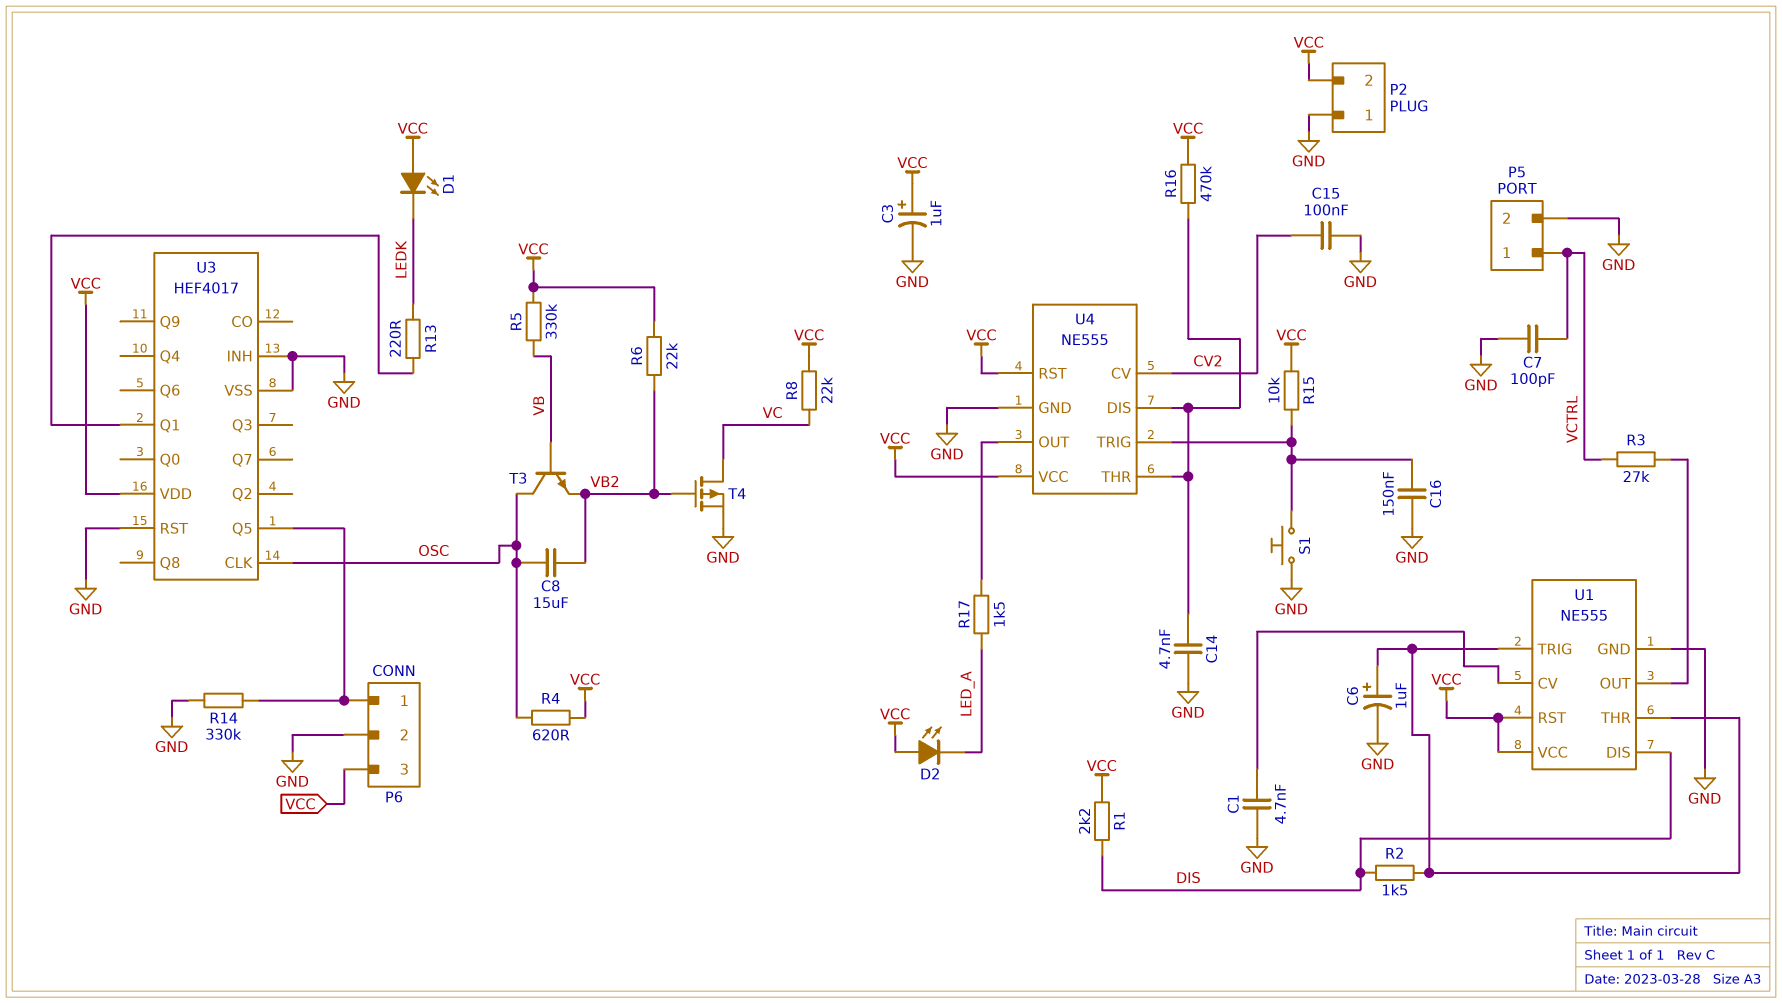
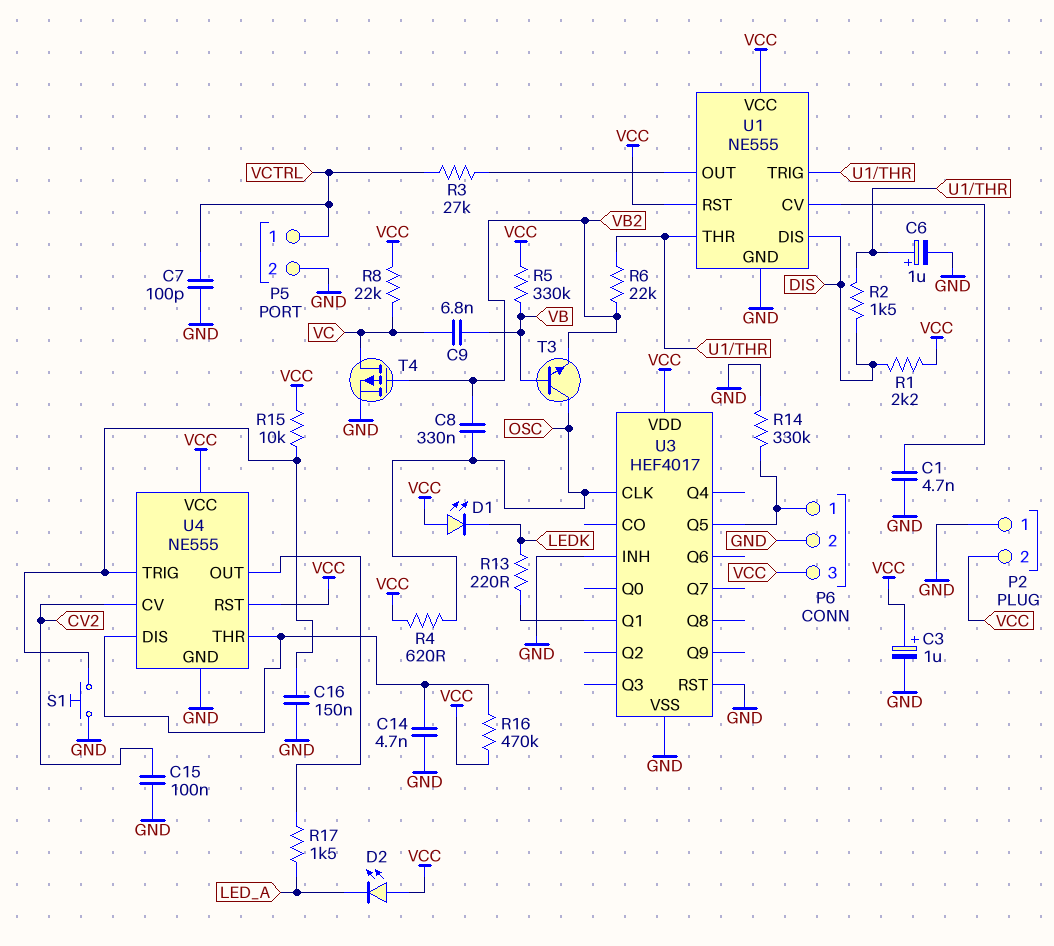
C8: 15uF (OSC, VB2) -> 330nF (OSC, VB2)
C9: none -> 6.8nF (VB, VC)
R6: 22k (VB2, VCC) -> 22k (U1/THR, VB2)

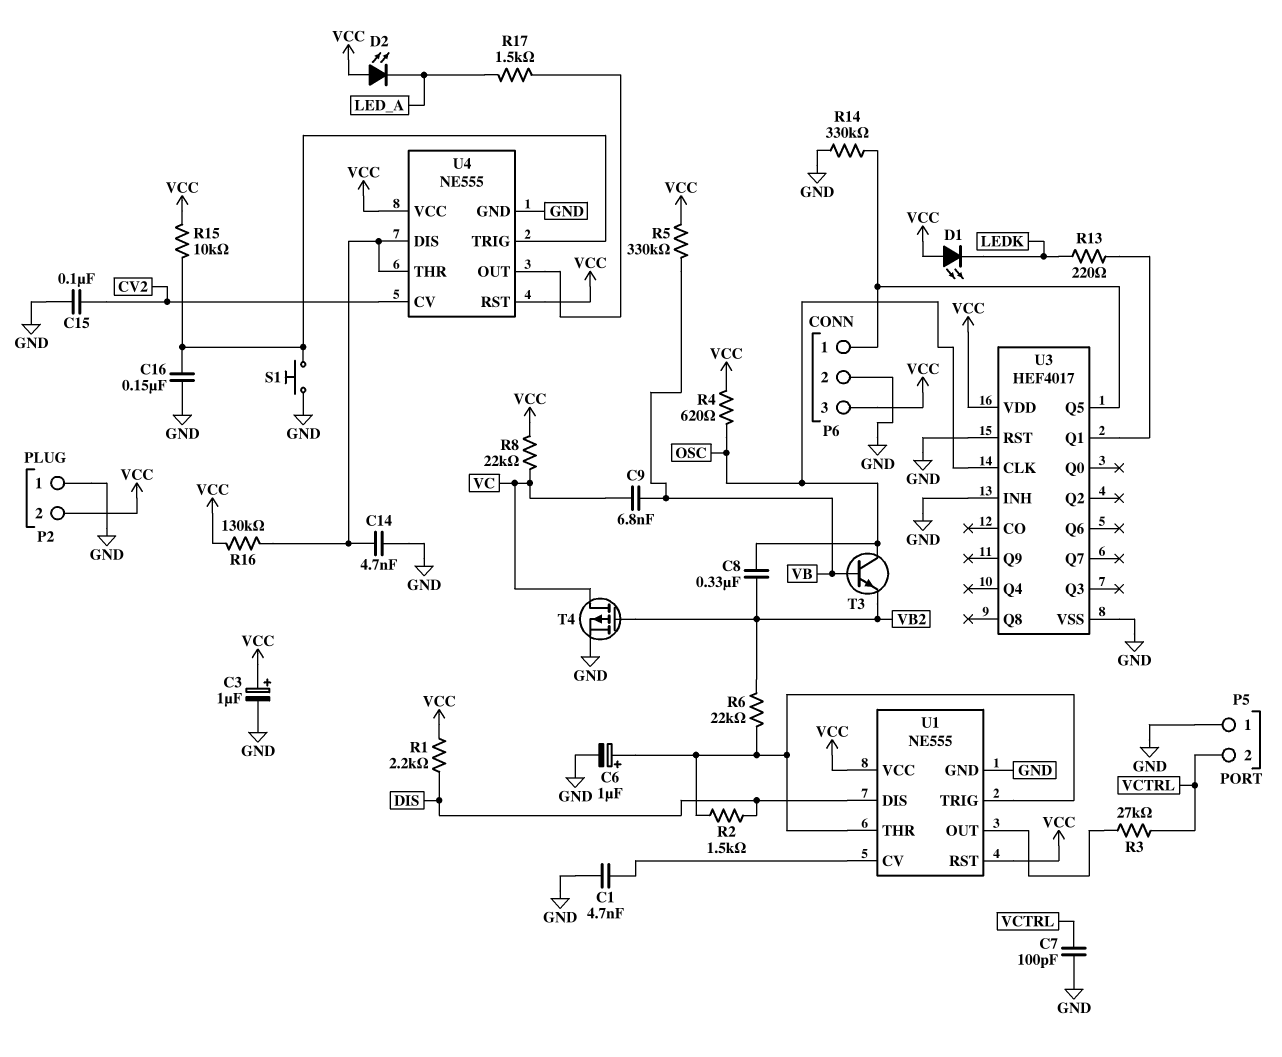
P5 pin 1: VCTRL -> GND
P5 pin 2: GND -> VCTRL
R16: 470k (U4/DIS, VCC) -> 130k (U4/DIS, VCC)

